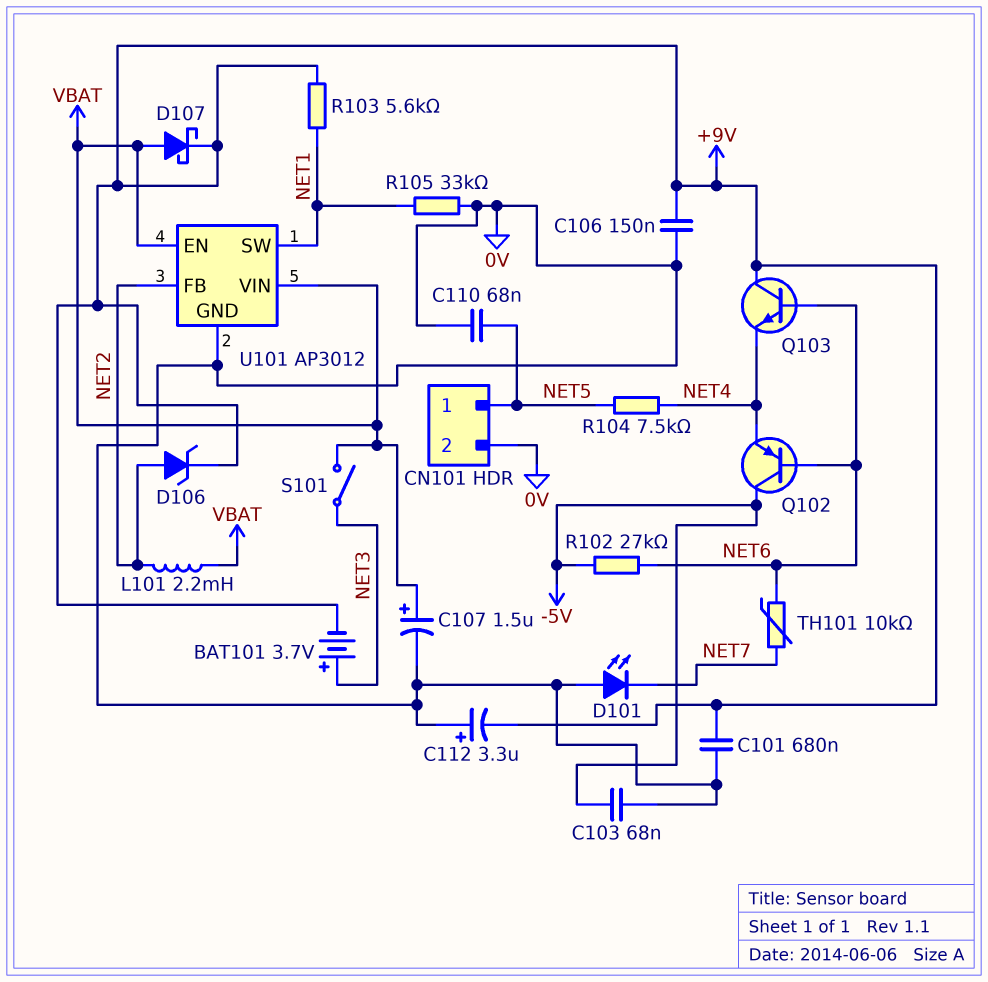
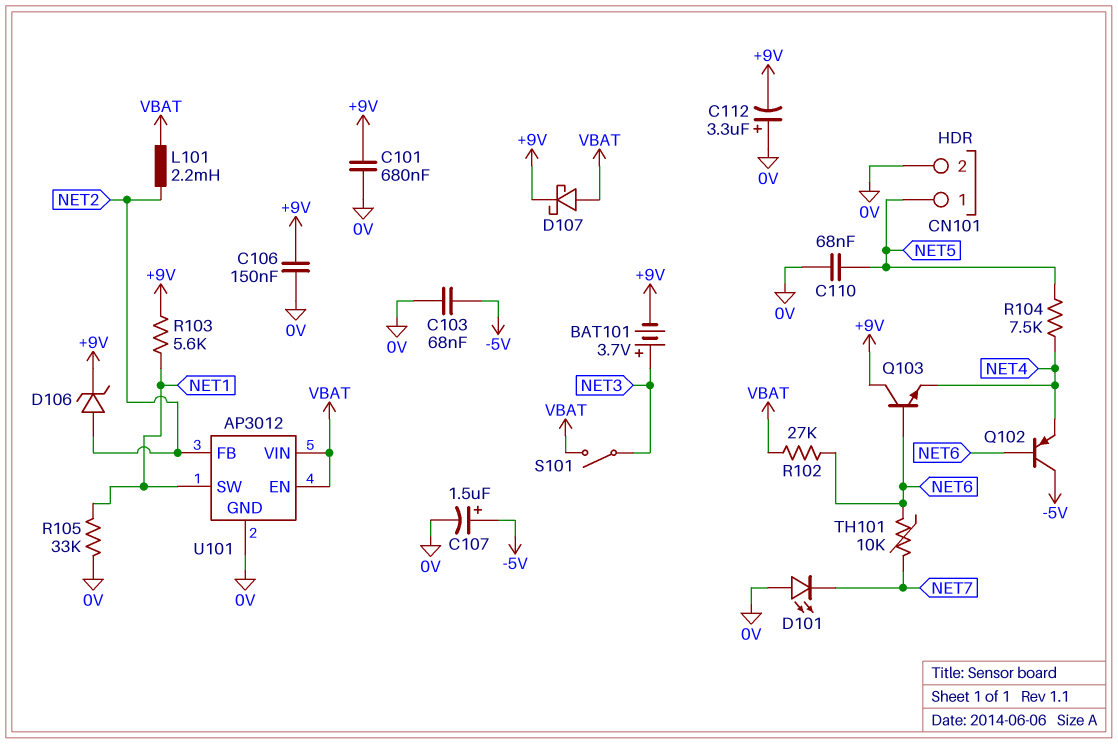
C107: 1.5uF (plus VBAT, minus 0V) -> 1.5uF (plus -5V, minus 0V)
R102: 27k (-5V, NET6) -> 27k (NET6, VBAT)

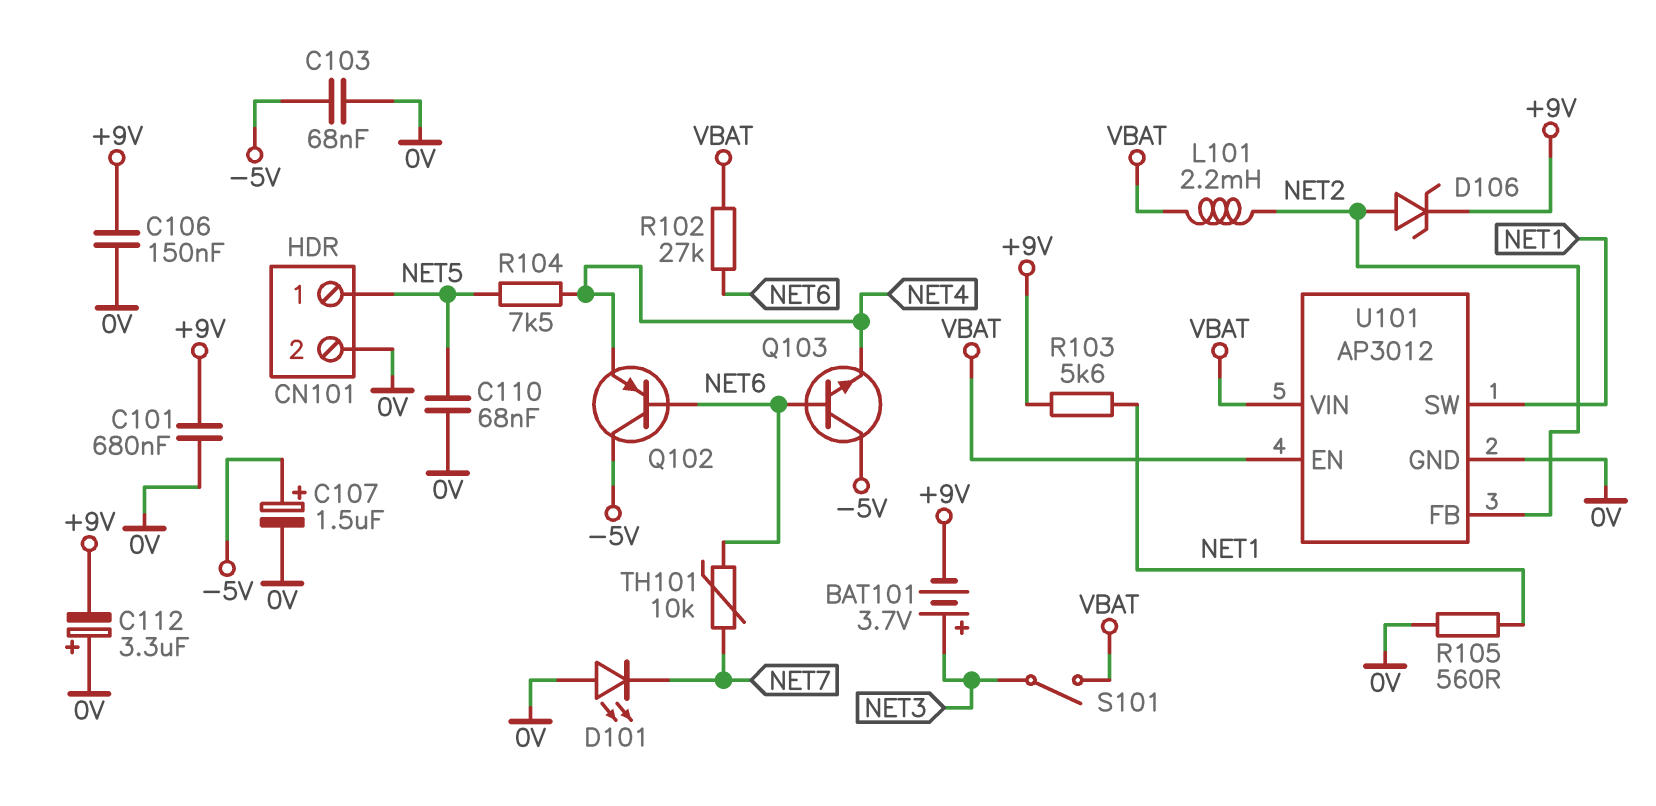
D107: schottky (A VBAT, K +9V) -> none
Q103: NPN (B NET6, C +9V, E NET4) -> NPN (B NET6, C -5V, E NET4)
R105: 33k (0V, NET1) -> 560 (0V, NET1)

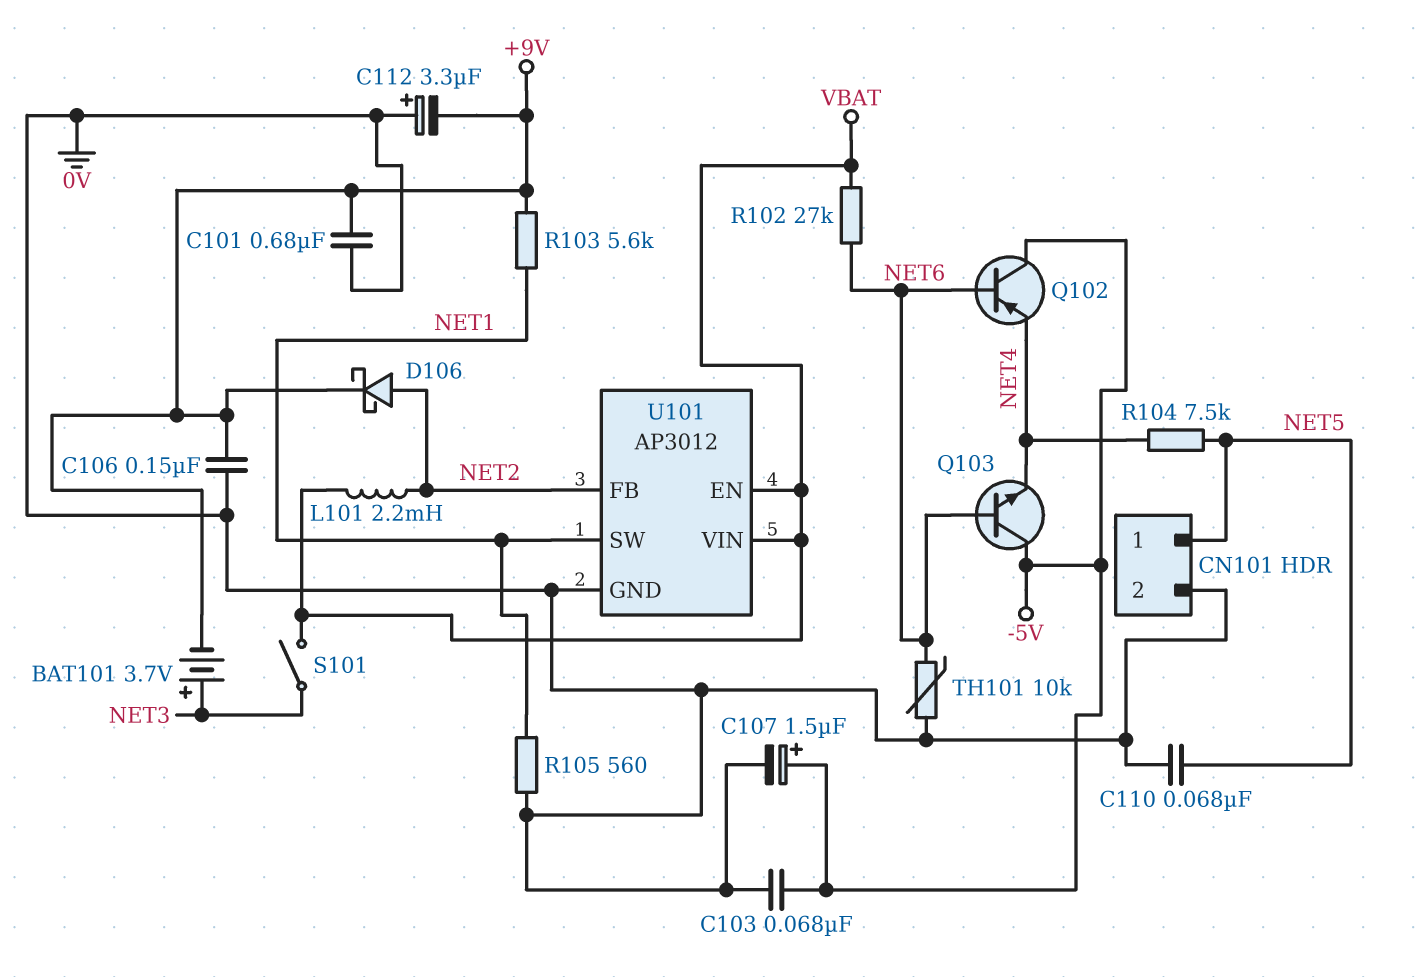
D101: LED (A 0V, K NET7) -> none
D106: zener (A NET2, K +9V) -> schottky (A NET2, K +9V)
TH101: 10k (NET6, NET7) -> 10k (0V, NET6)

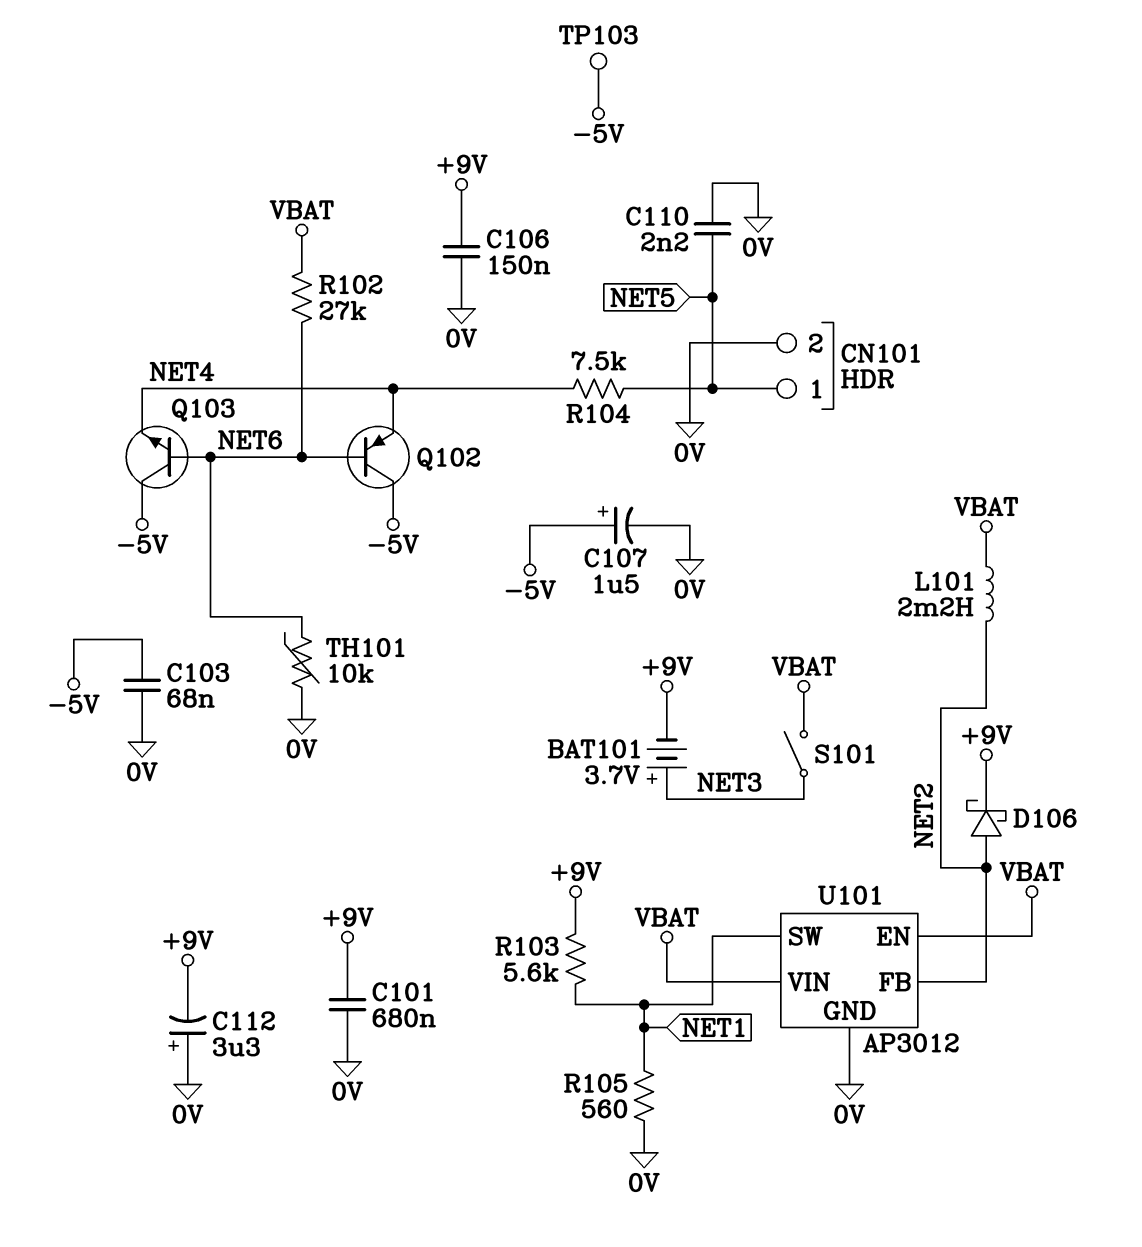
C110: 68nF (0V, NET5) -> 2.2nF (0V, NET5)
TP103: none -> test point (-5V)

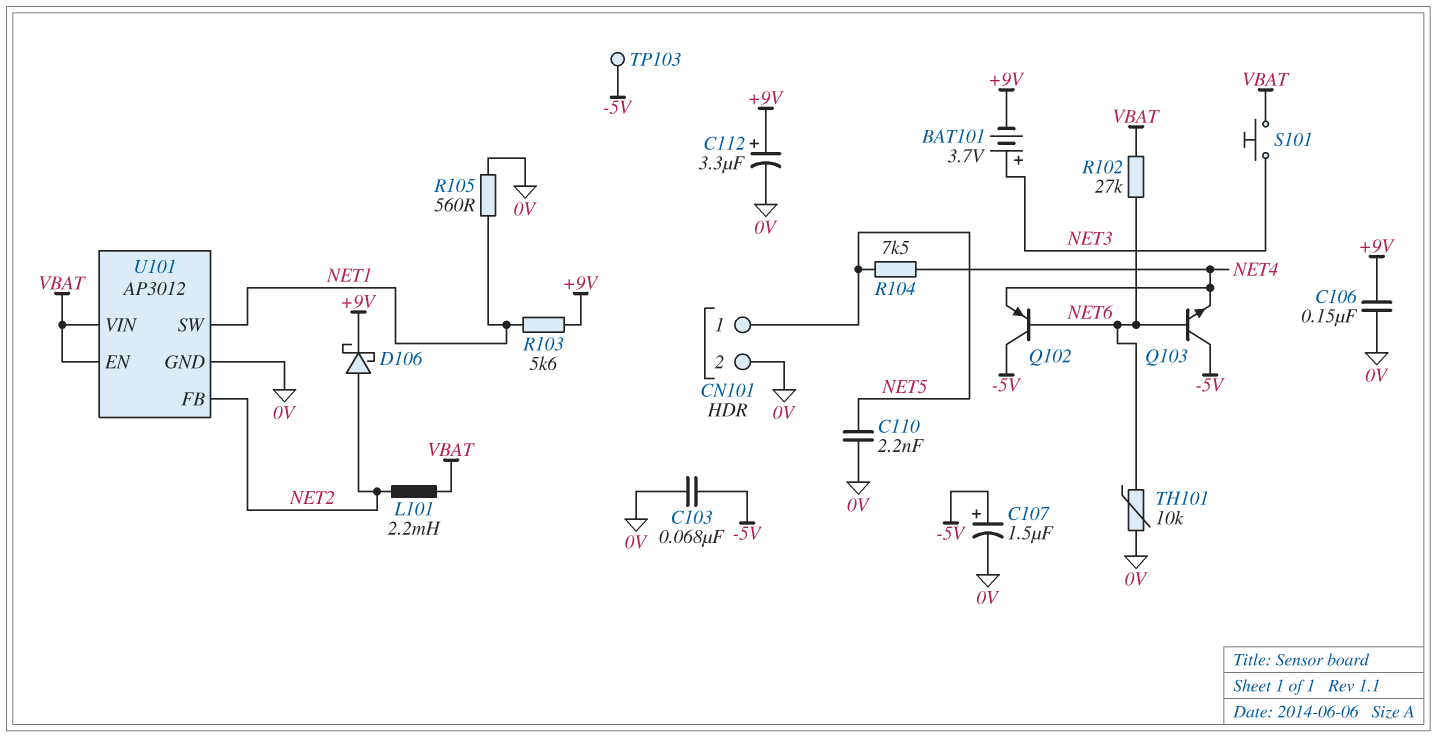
C101: 680nF (+9V, 0V) -> none
C112: 3.3uF (plus 0V, minus +9V) -> 3.3uF (plus +9V, minus 0V)
S101: switch (NET3, VBAT) -> button (NET3, VBAT)

